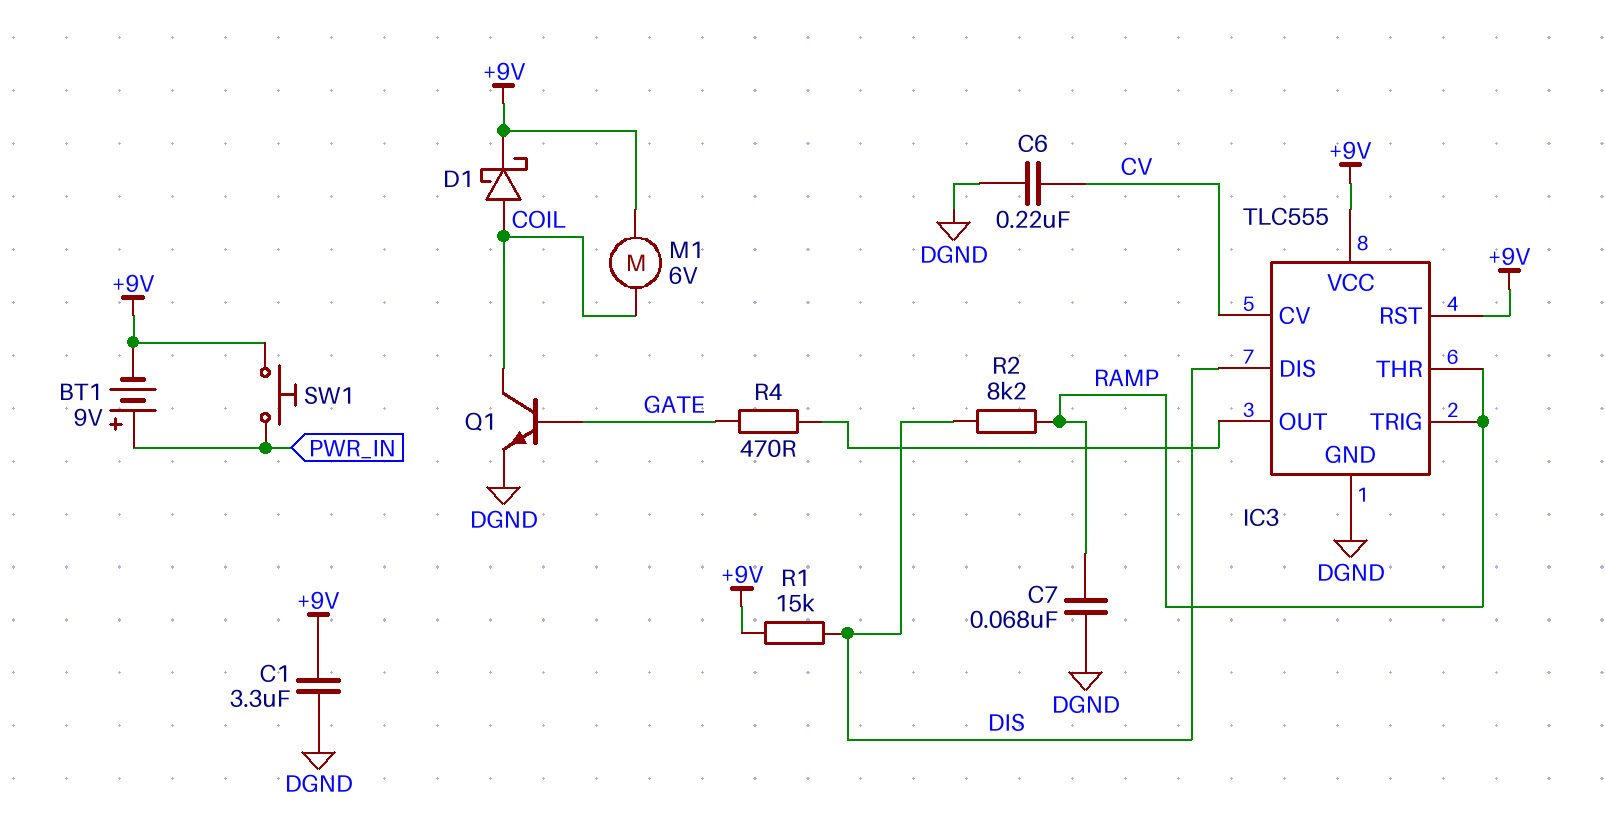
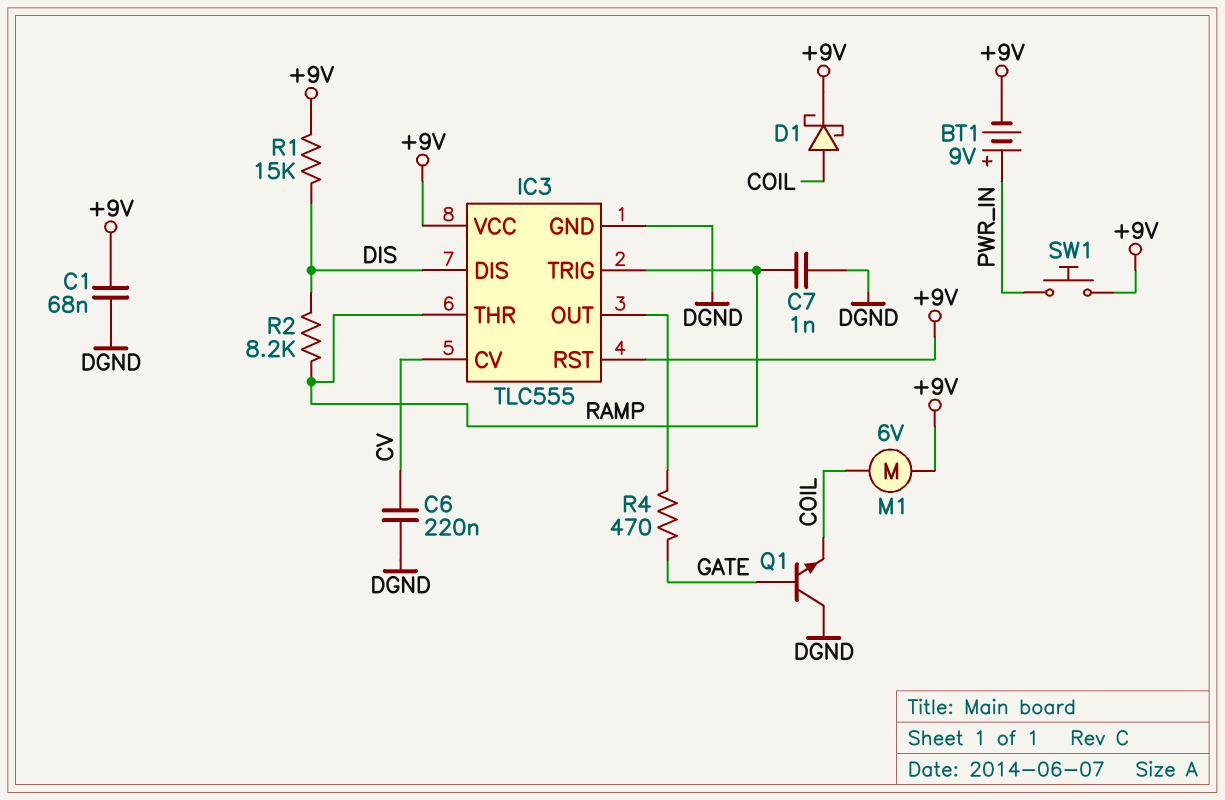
C1: 3.3uF (+9V, DGND) -> 68nF (+9V, DGND)
C7: 68nF (DGND, RAMP) -> 1nF (DGND, RAMP)
Q1: NPN (B GATE, C COIL, E DGND) -> NPN (B GATE, C DGND, E COIL)

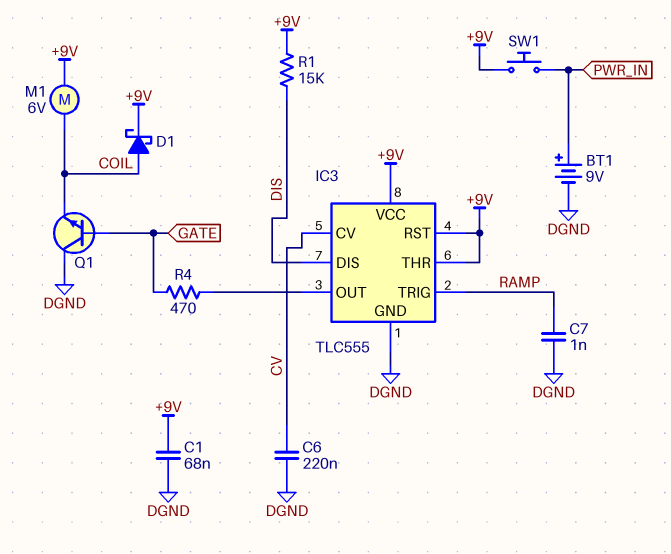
BT1: 9V (plus PWR_IN, minus +9V) -> 9V (plus PWR_IN, minus DGND)
IC3 pin THR: RAMP -> +9V
R2: 8.2k (DIS, RAMP) -> none

